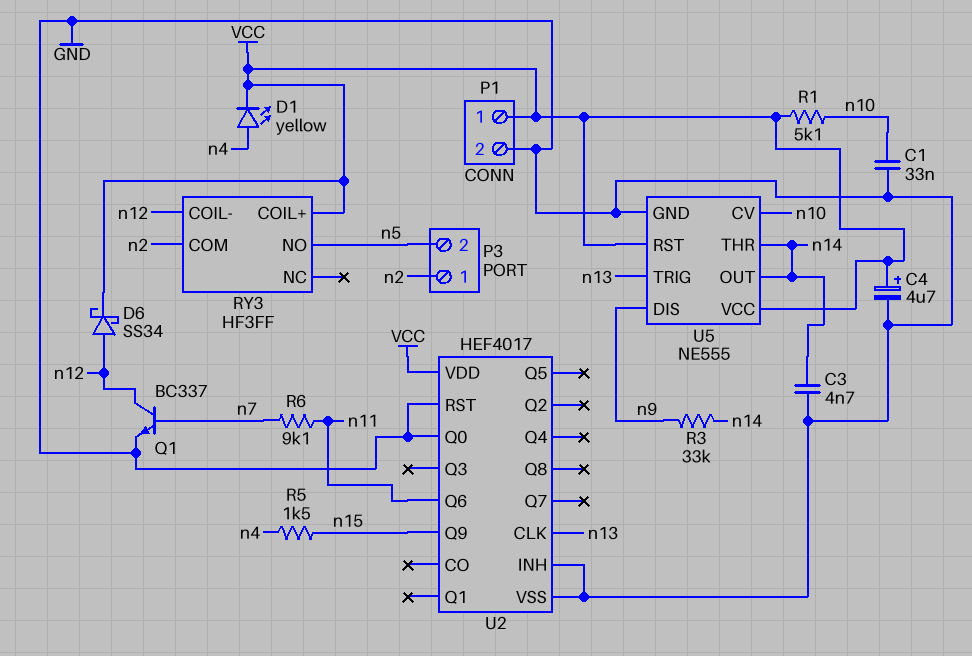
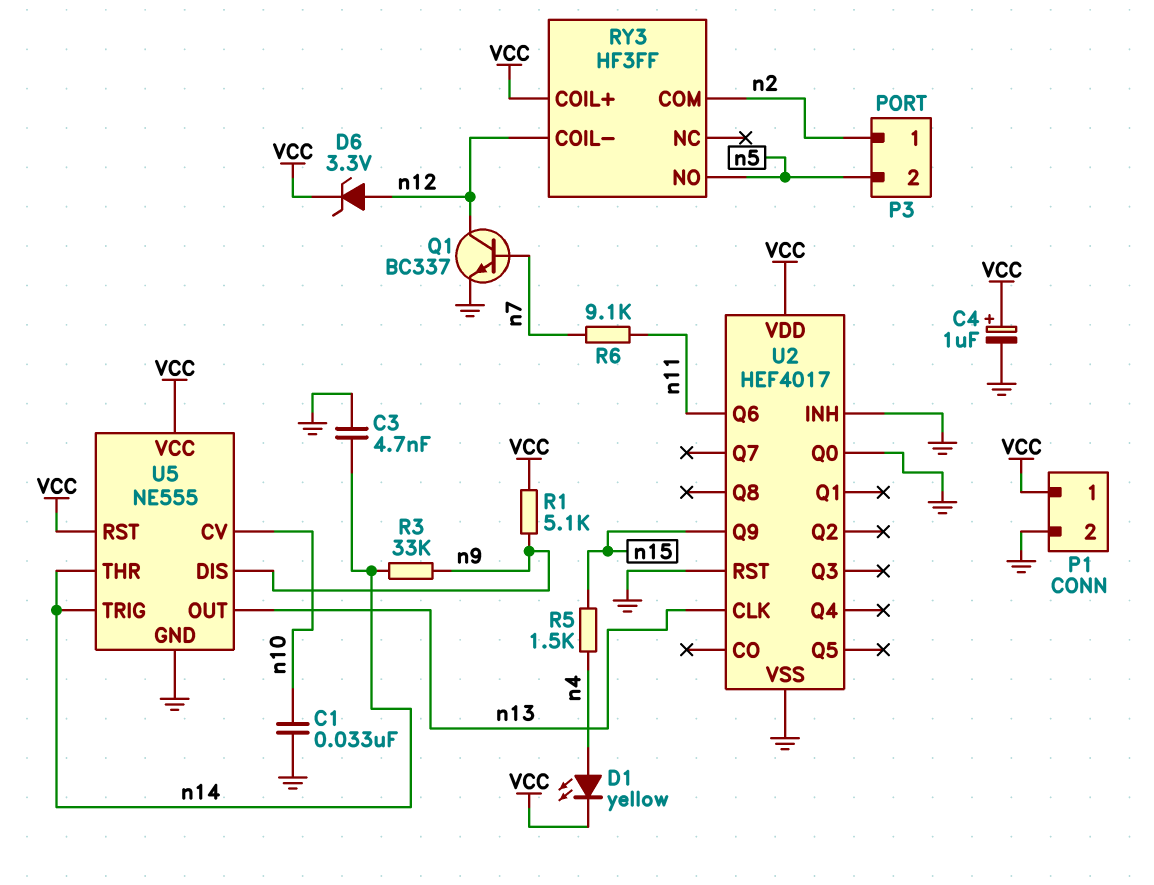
C4: 4.7uF (plus VCC, minus GND) -> 1uF (plus VCC, minus GND)
D6: schottky SS34 (A n12, K VCC) -> zener 3.3V (A n12, K VCC)
R1: 5.1k (VCC, n10) -> 5.1k (VCC, n9)
U5 pin OUT: n14 -> n13
U5 pin TRIG: n13 -> n14

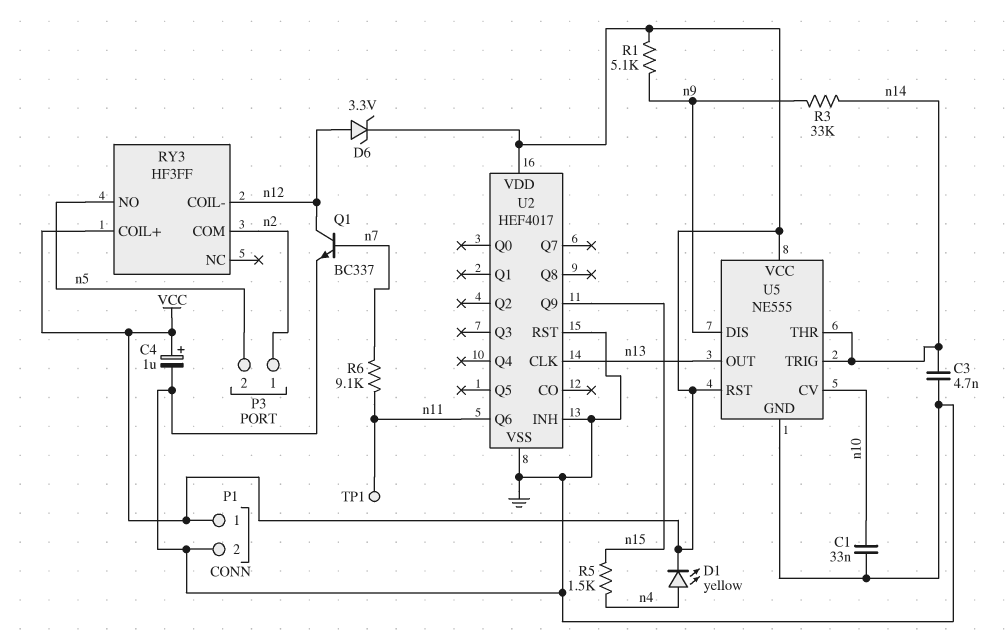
TP1: none -> test point (n11)
U2 pin Q0: GND -> none

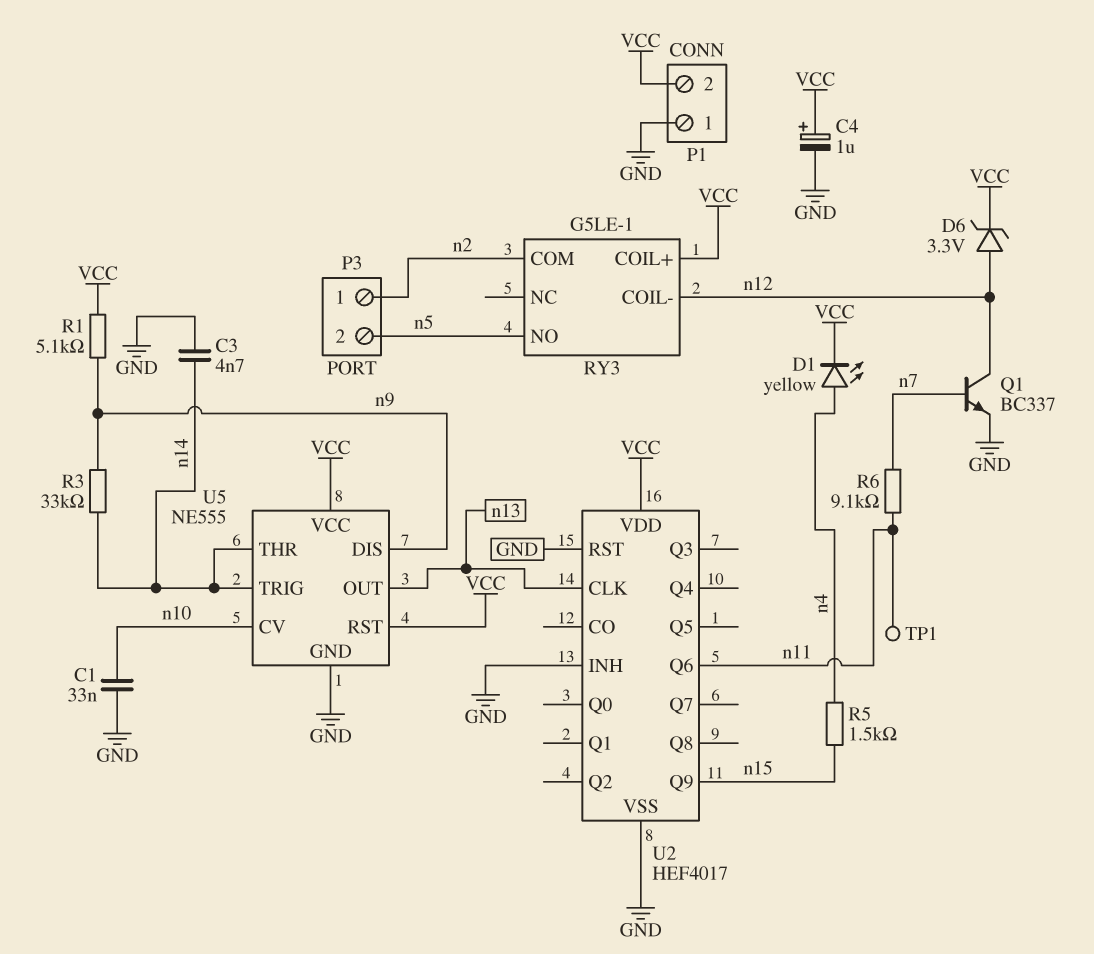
P1 pin 1: VCC -> GND
P1 pin 2: GND -> VCC
RY3: HF3FF -> G5LE-1

